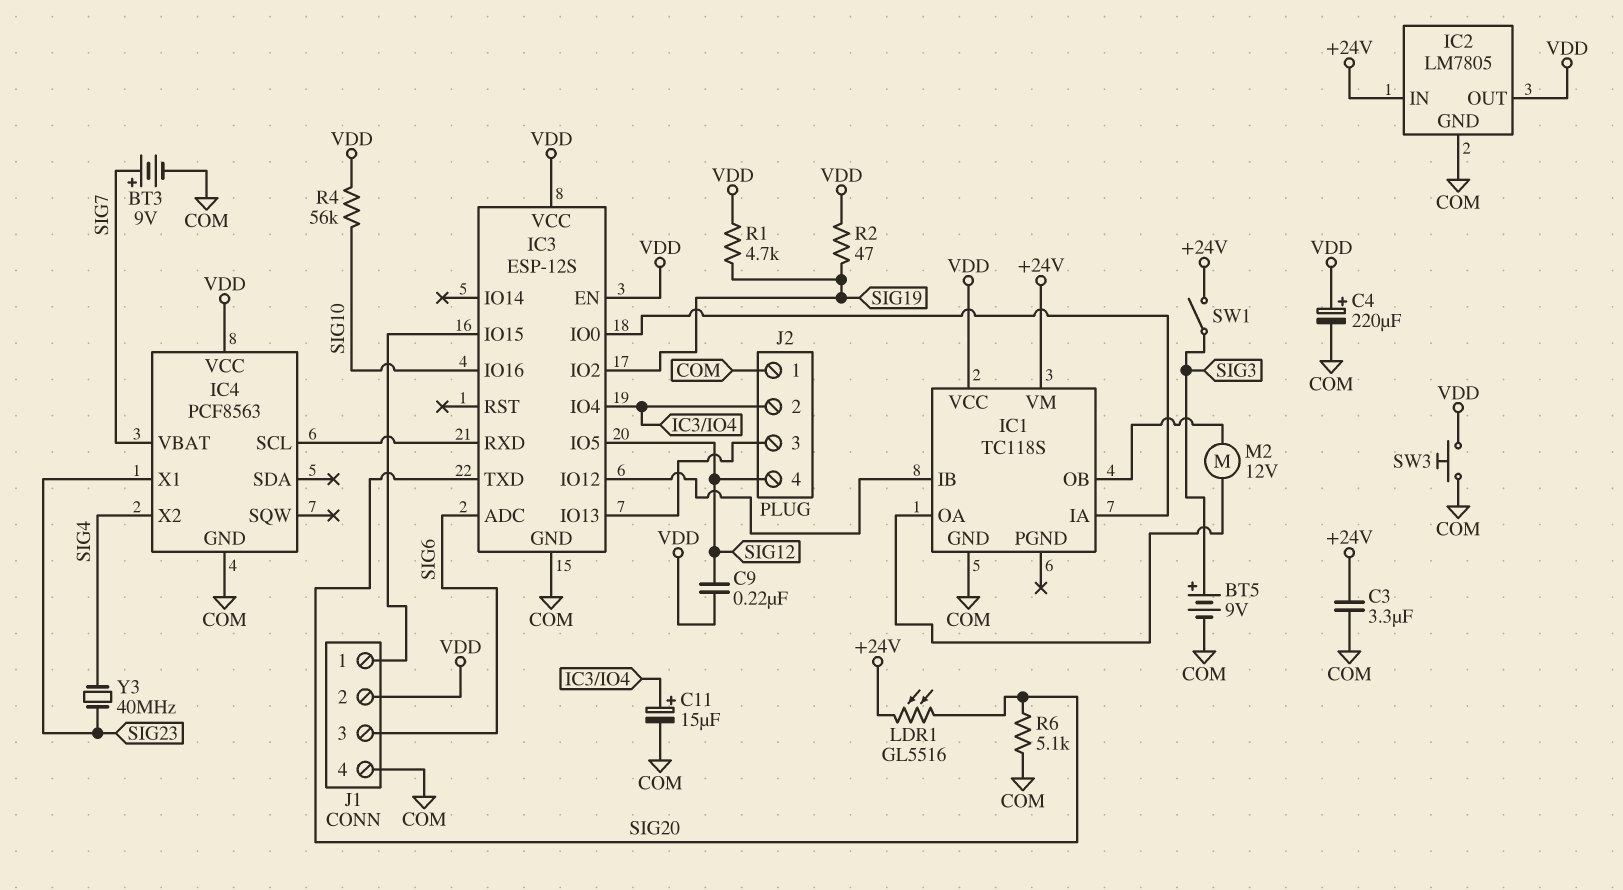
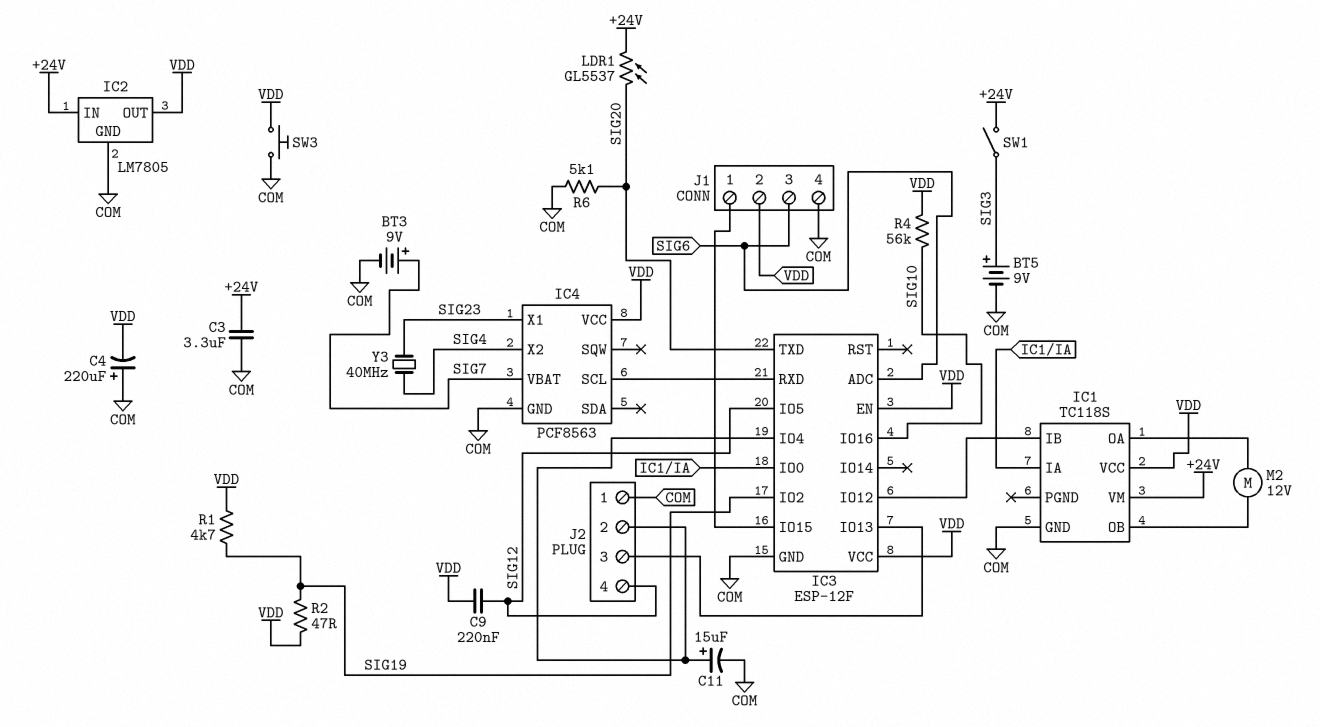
C4: 220uF (plus VDD, minus COM) -> 220uF (plus COM, minus VDD)
IC3: ESP-12S -> ESP-12F
LDR1: GL5516 (+24V, SIG20) -> GL5537 (+24V, SIG20)

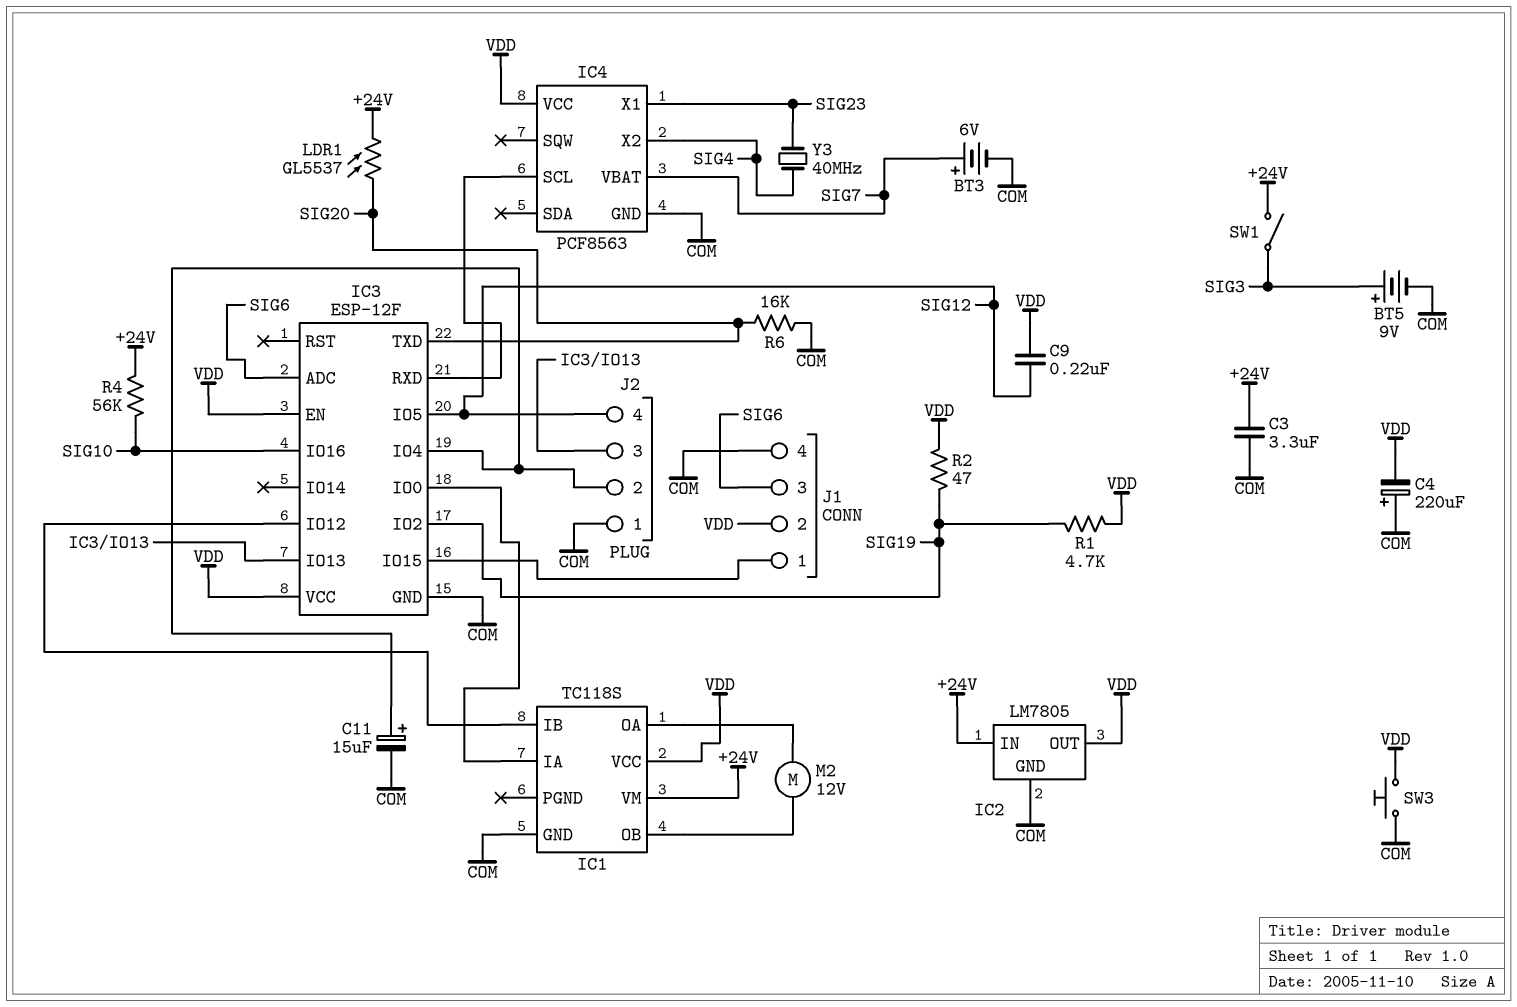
BT3: 9V (plus SIG7, minus COM) -> 6V (plus SIG7, minus COM)
R4: 56k (SIG10, VDD) -> 56k (+24V, SIG10)
R6: 5.1k (COM, SIG20) -> 16k (COM, SIG20)

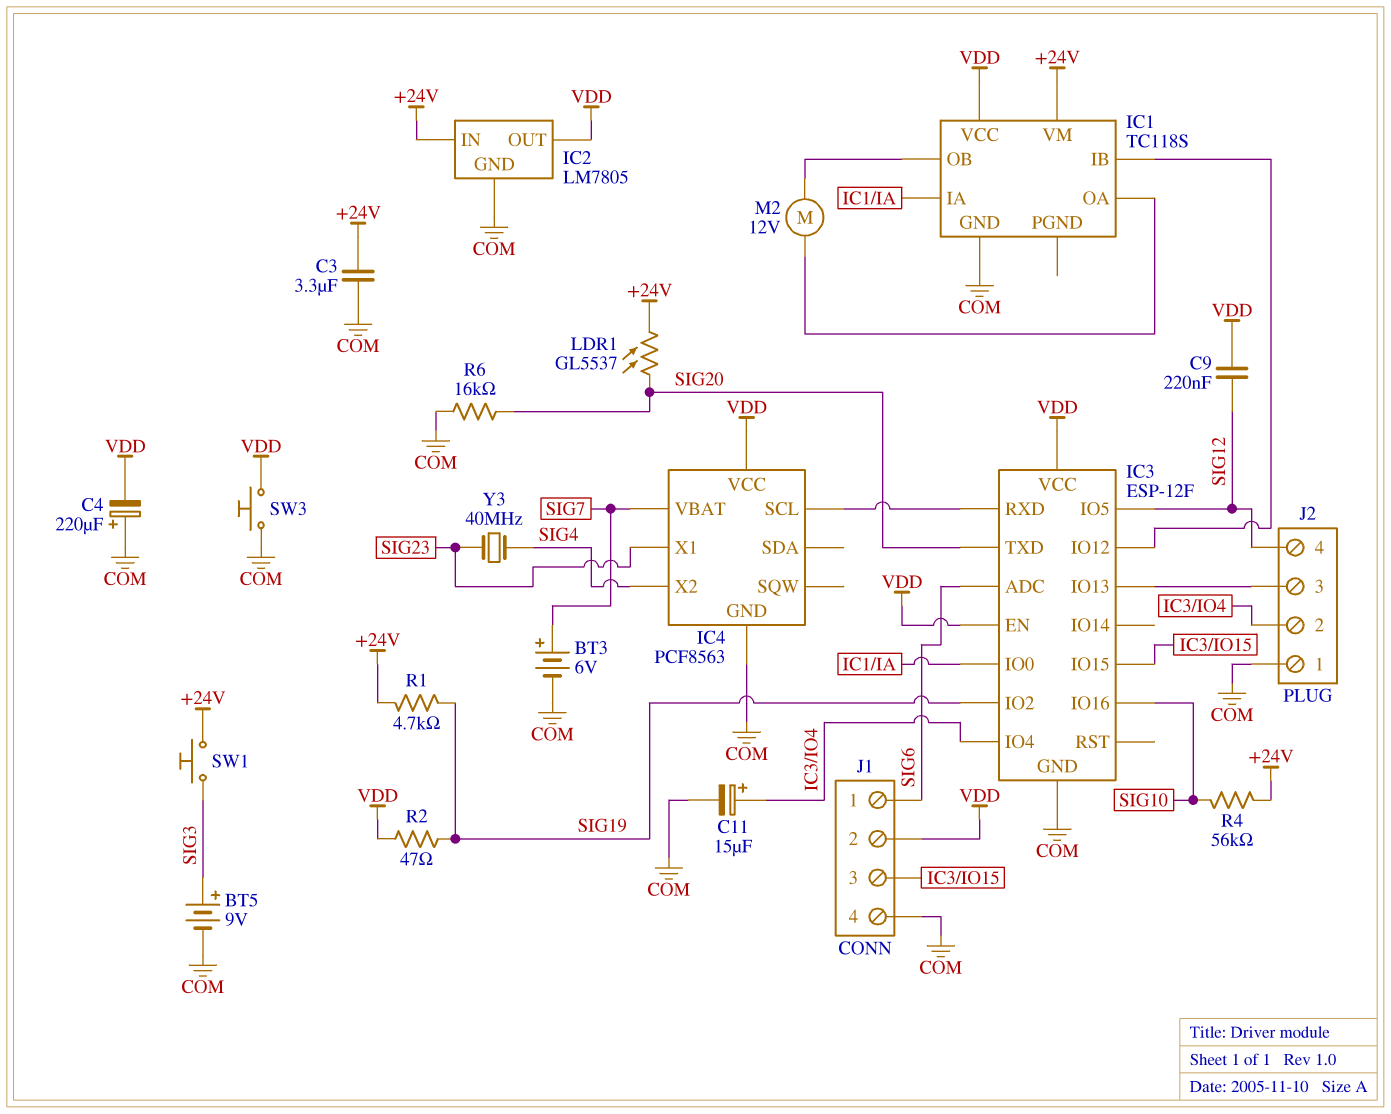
J1 pin 1: IC3/IO15 -> SIG6
J1 pin 3: SIG6 -> IC3/IO15
R1: 4.7k (SIG19, VDD) -> 4.7k (+24V, SIG19)
SW1: switch (+24V, SIG3) -> button (+24V, SIG3)

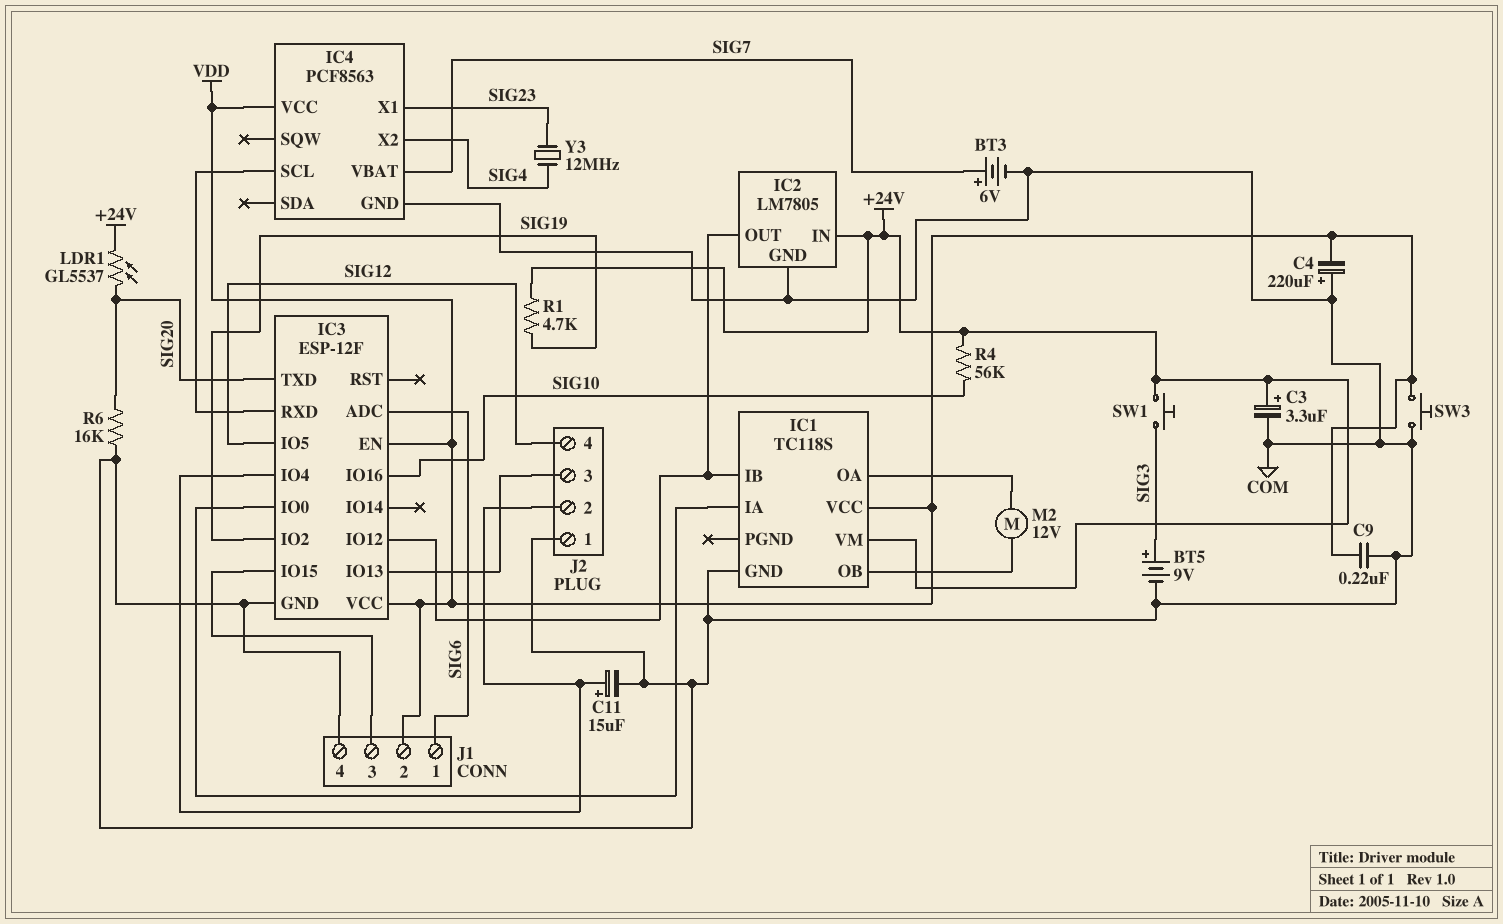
C3: 3.3uF (+24V, COM) -> 3.3uF (plus +24V, minus COM)
C9: 220nF (SIG12, VDD) -> 220nF (COM, VDD)
IC2 pin OUT: VDD -> IC1/IB
R2: 47 (SIG19, VDD) -> none
Y3: 40MHz (SIG4, SIG23) -> 12MHz (SIG4, SIG23)

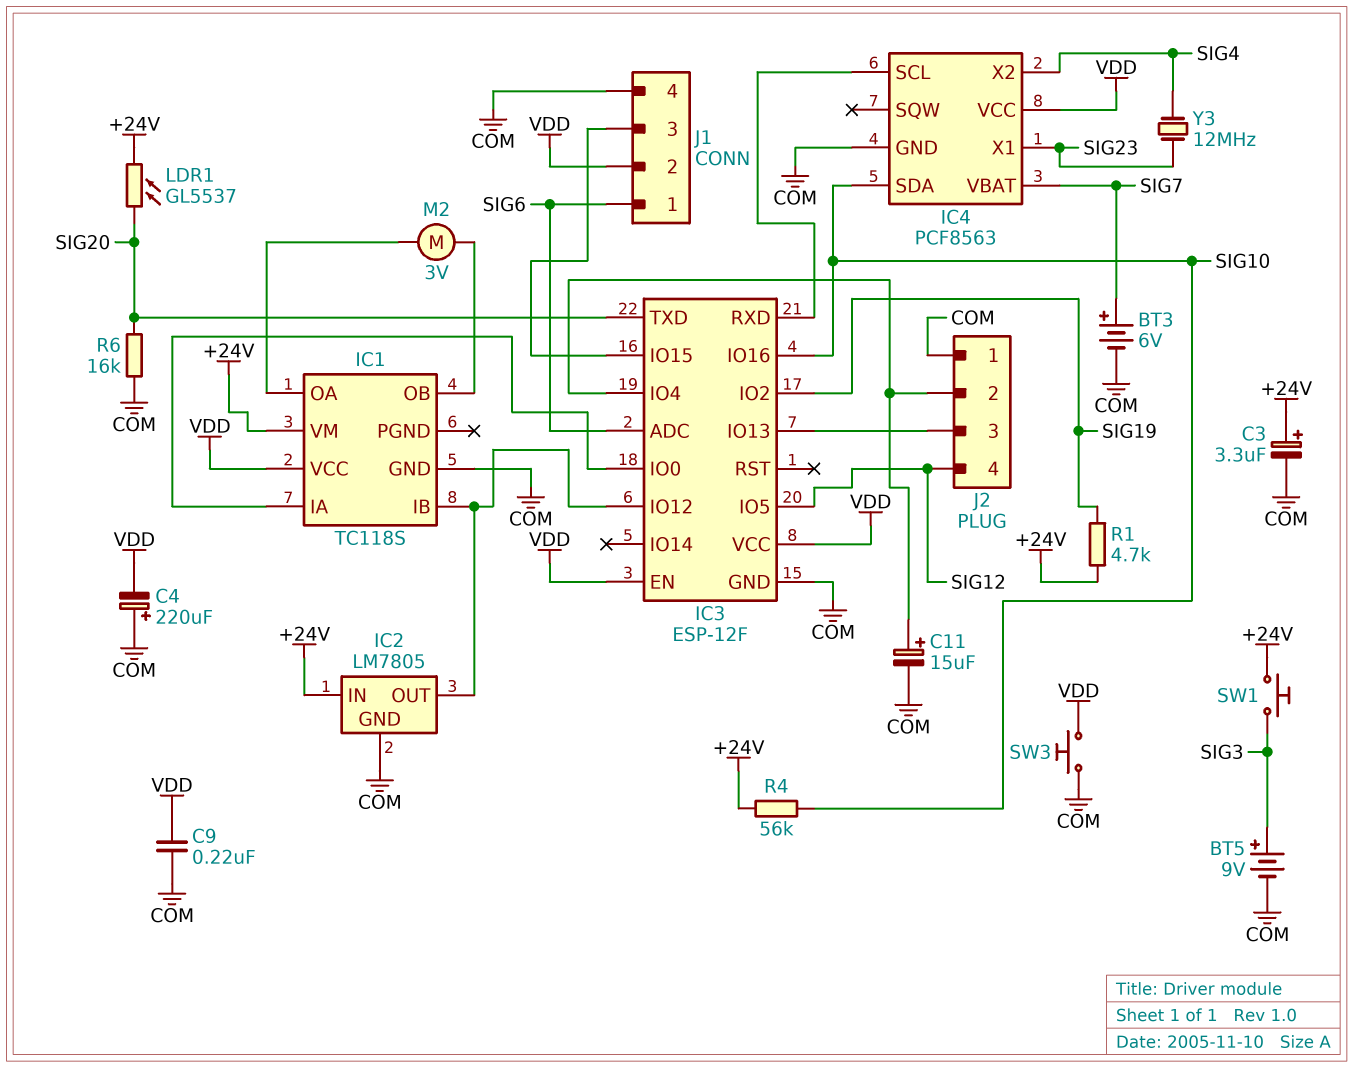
IC4 pin SDA: none -> SIG10
M2: motor 12V (IC1/OA, IC1/OB) -> motor 3V (IC1/OA, IC1/OB)

